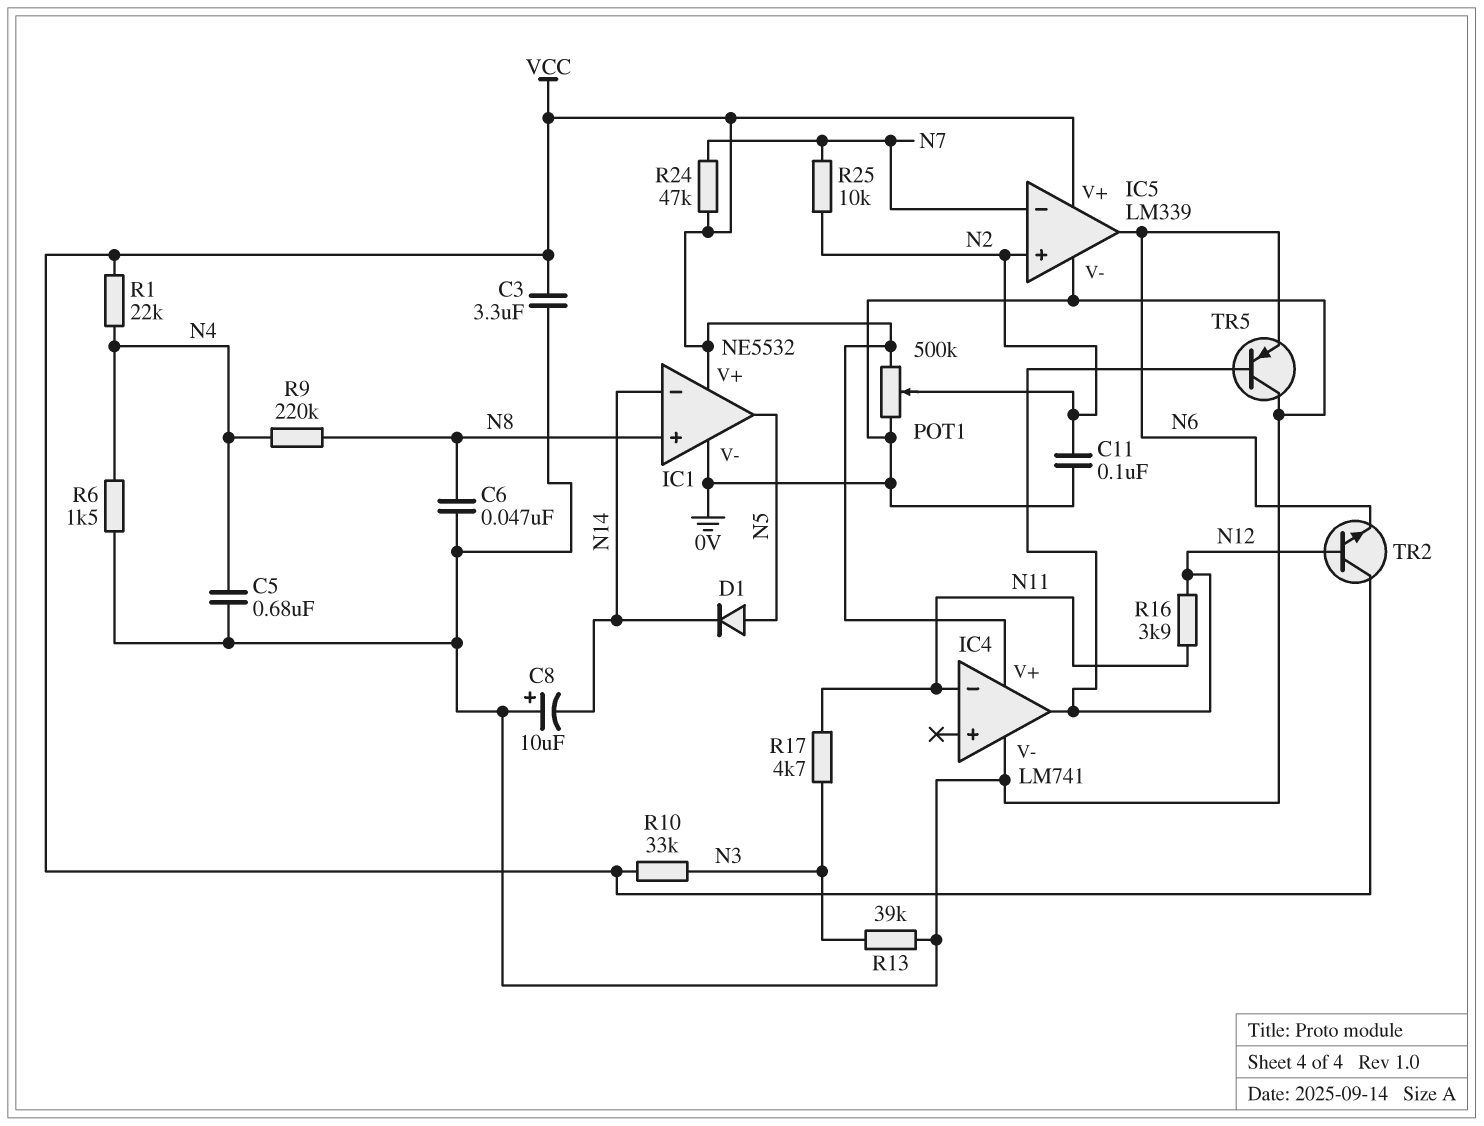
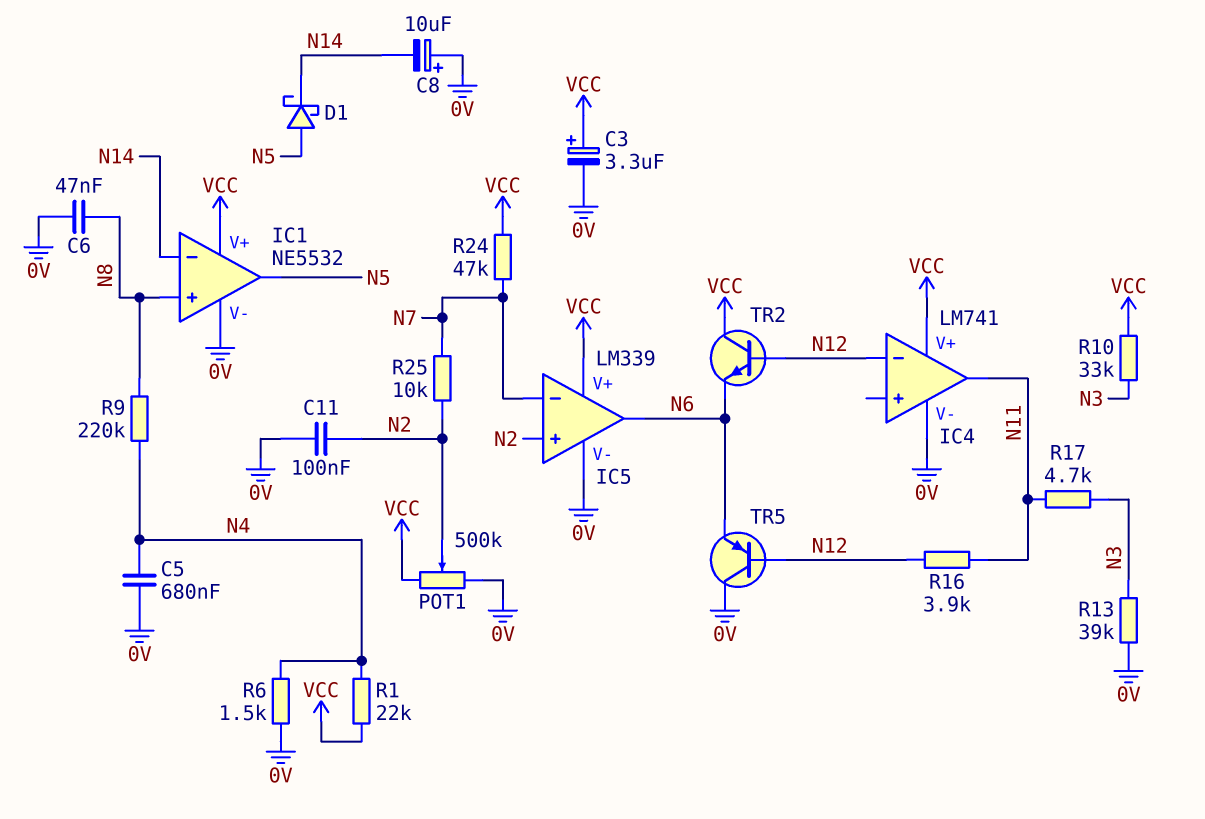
C3: 3.3uF (0V, VCC) -> 3.3uF (plus VCC, minus 0V)
D1: diode (A N5, K N14) -> schottky (A N5, K N14)
IC4 pin in-: N11 -> N12
IC4 pin out: N12 -> N11

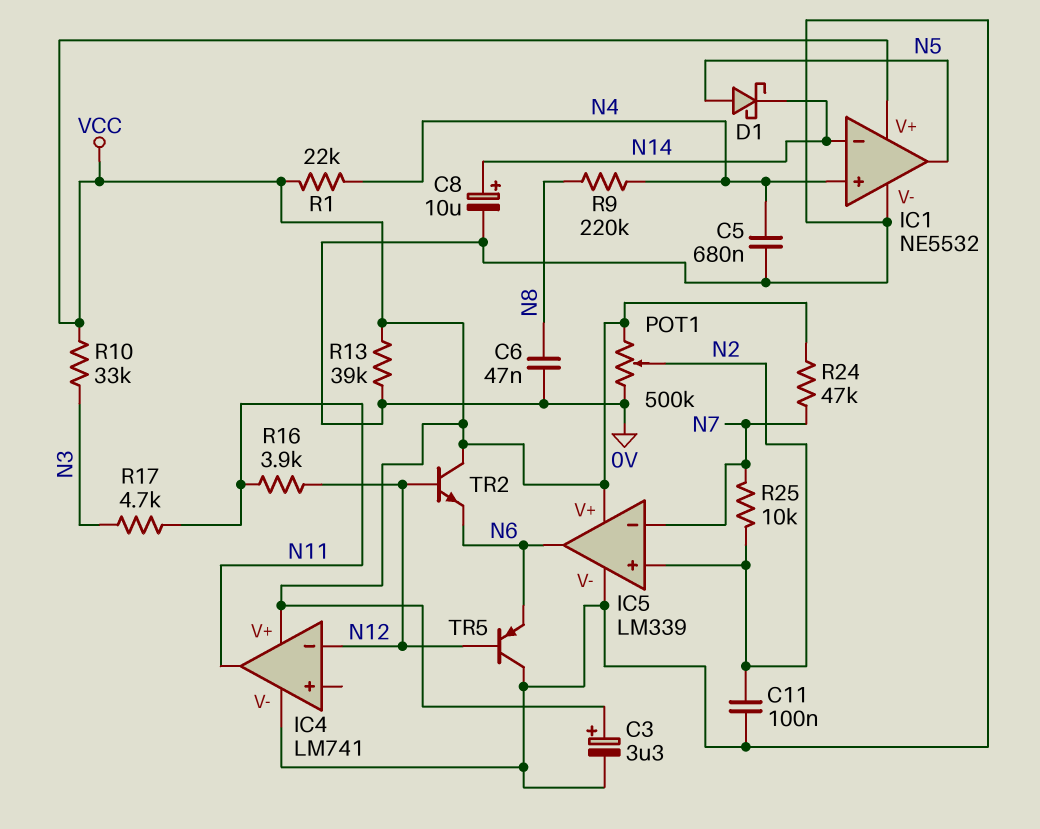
C8: 10uF (plus 0V, minus N14) -> 10uF (plus N14, minus 0V)
IC1 pin in+: N8 -> N4
R6: 1.5k (0V, N4) -> none
R13: 39k (0V, N3) -> 39k (0V, VCC)

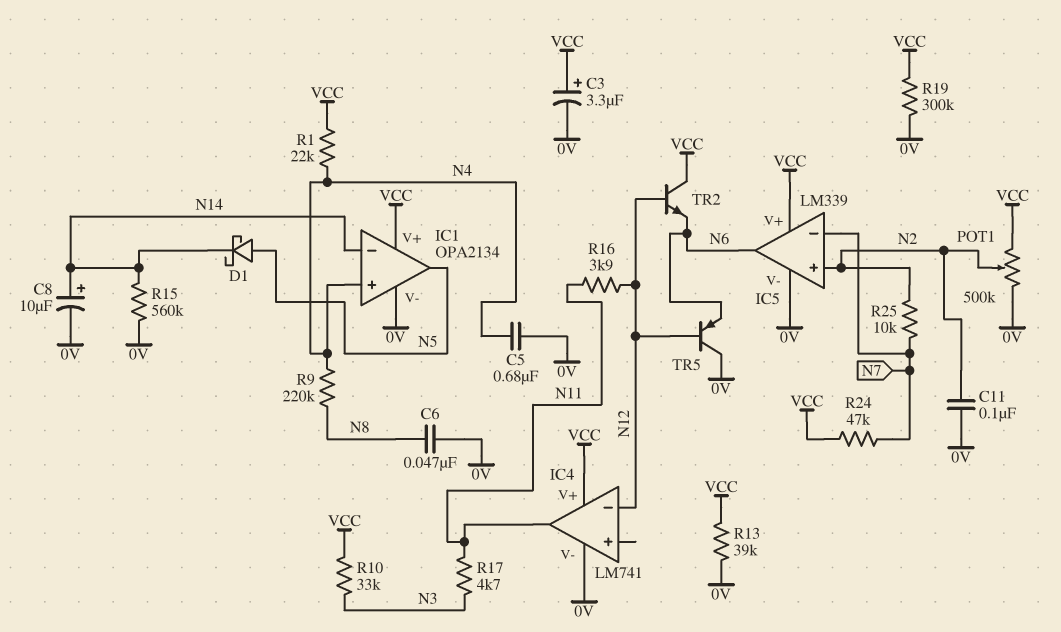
IC1: NE5532 -> OPA2134
R15: none -> 560k (0V, N14)
R19: none -> 300k (0V, VCC)

